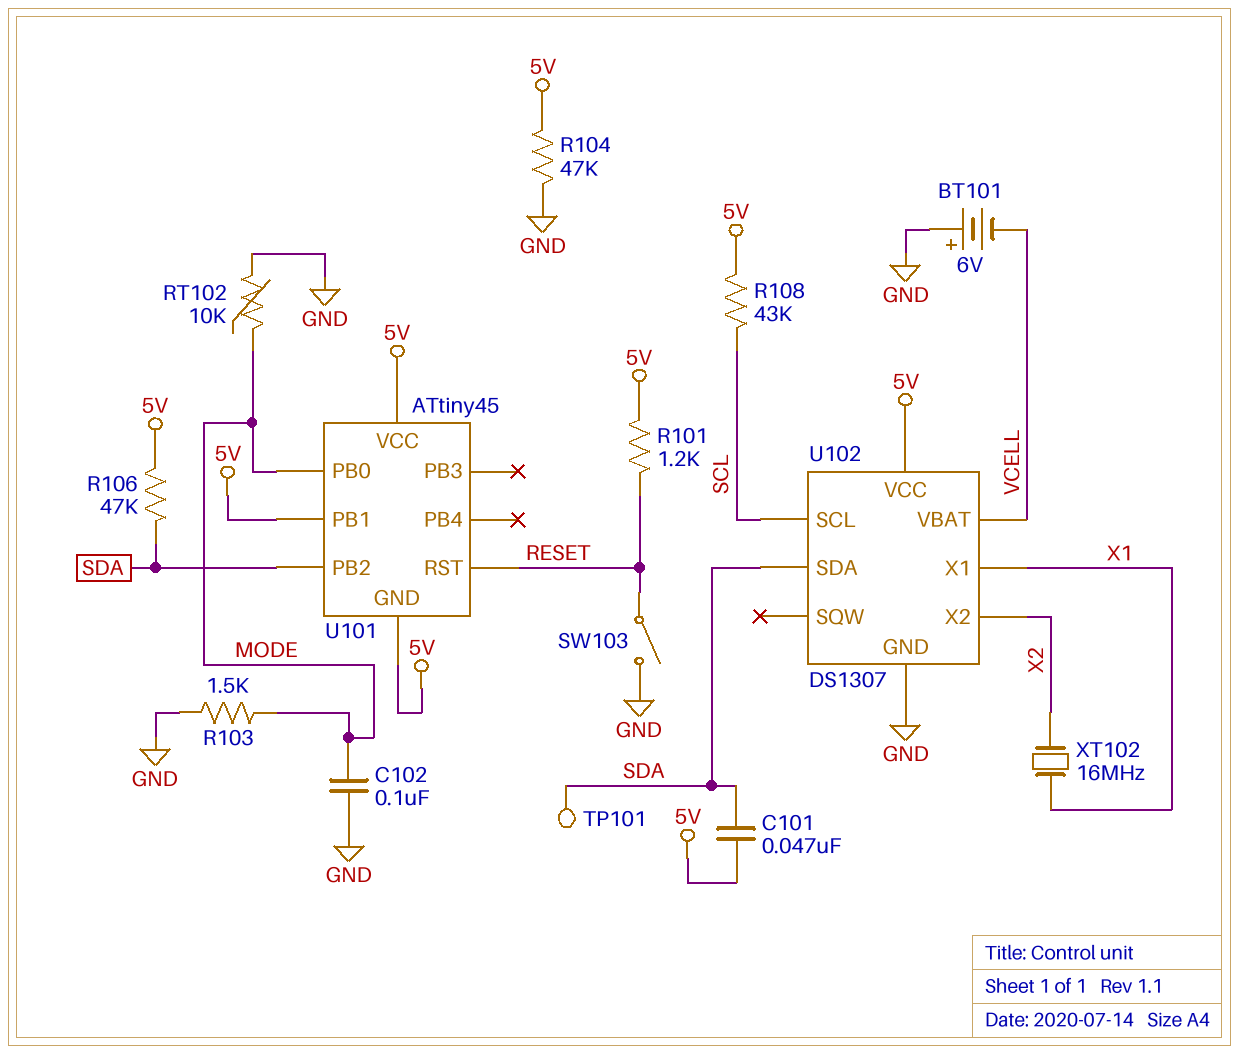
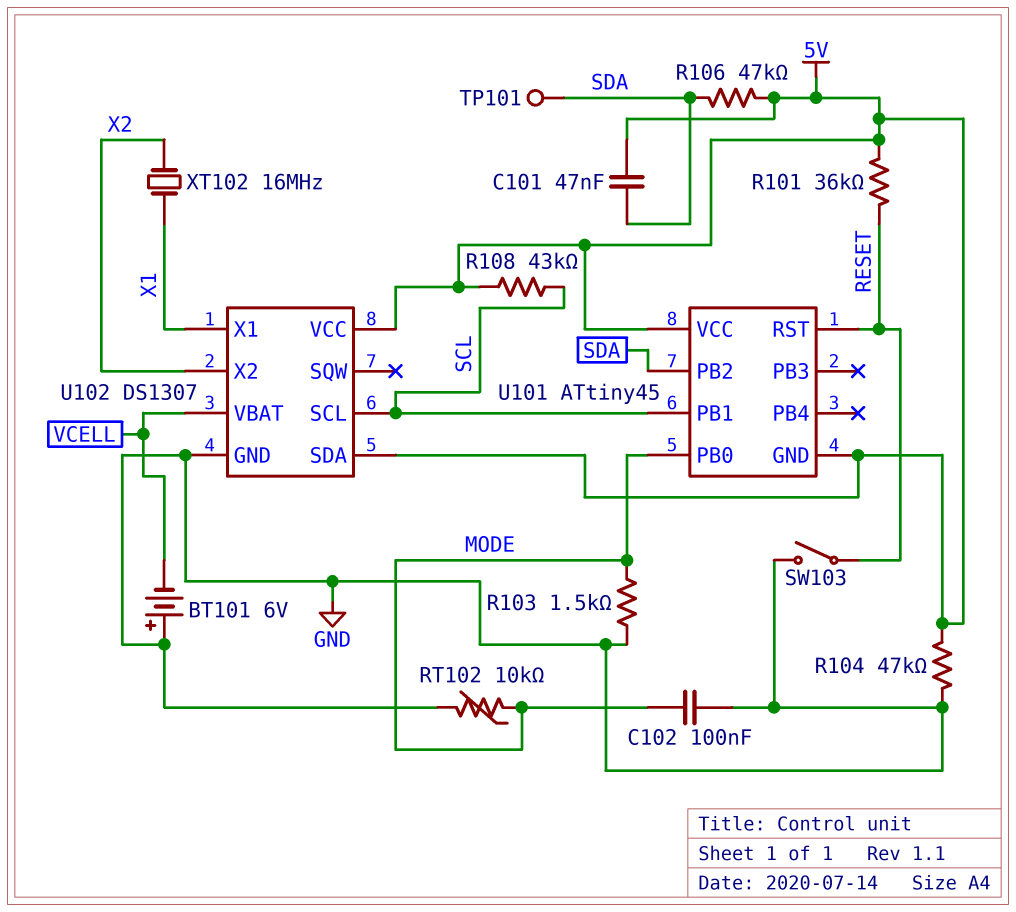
R101: 1.2k (5V, RESET) -> 36k (5V, RESET)
U101 pin PB1: 5V -> SCL
U102 pin SDA: SDA -> 5V

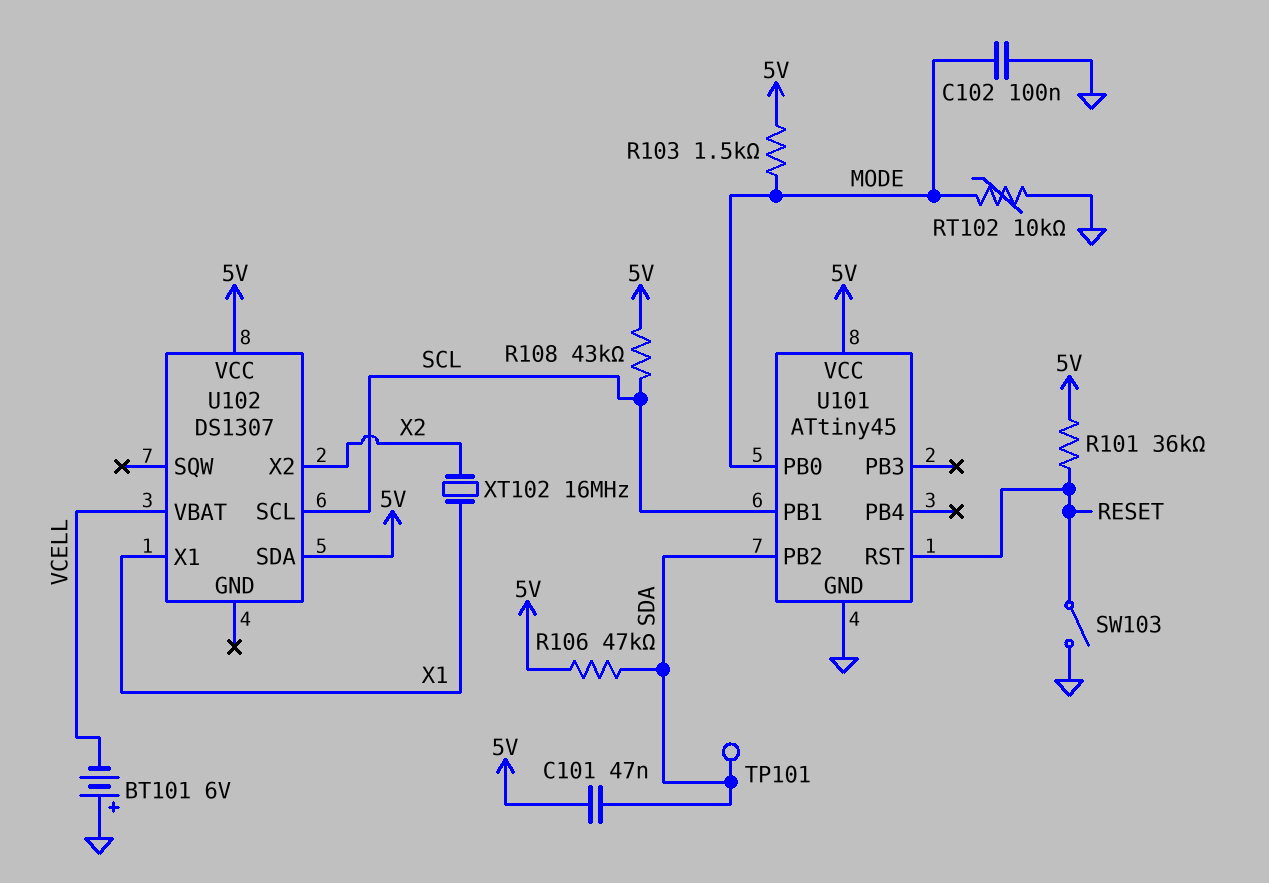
R103: 1.5k (GND, MODE) -> 1.5k (5V, MODE)
R104: 47k (5V, GND) -> none
U101 pin GND: 5V -> GND
U102 pin GND: GND -> none

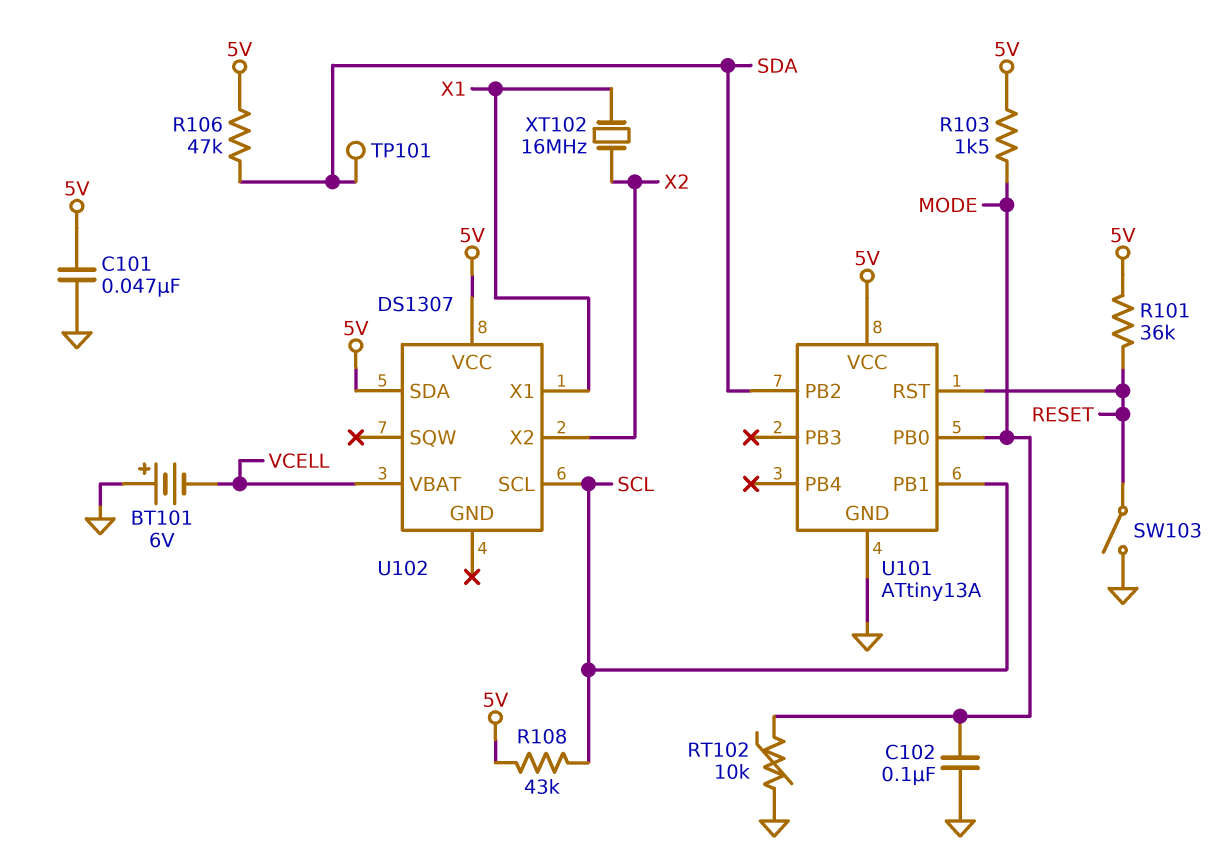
C101: 47nF (5V, SDA) -> 47nF (5V, GND)
U101: ATtiny45 -> ATtiny13A

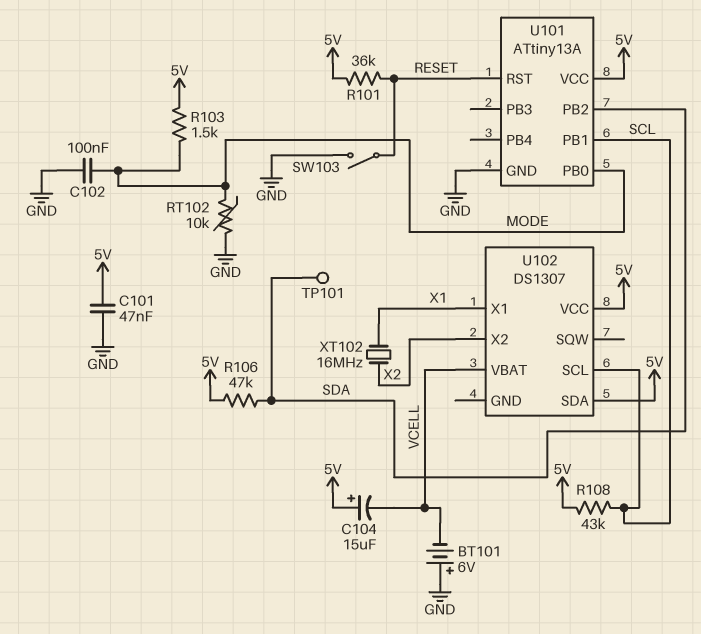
C104: none -> 15uF (plus 5V, minus VCELL)

